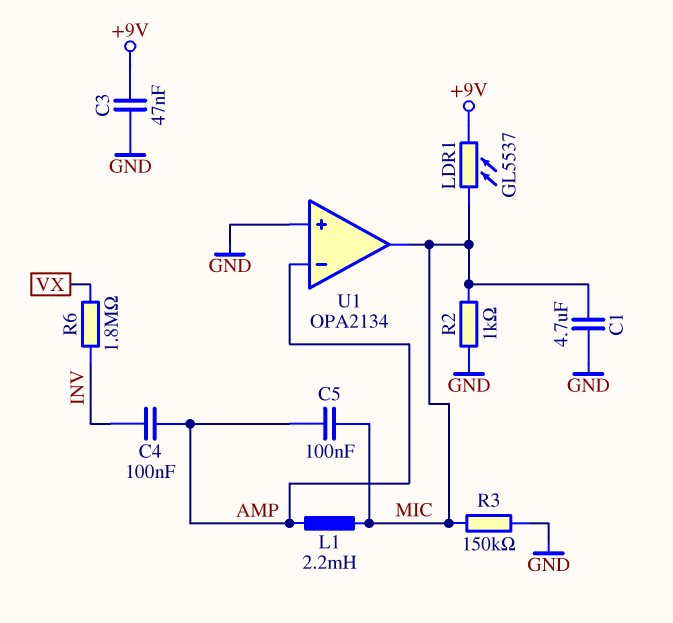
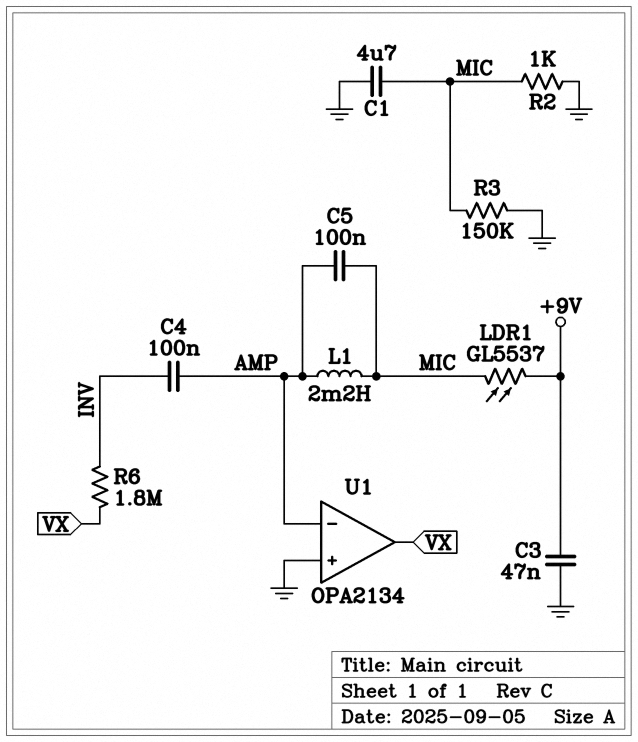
U1 pin out: MIC -> VX

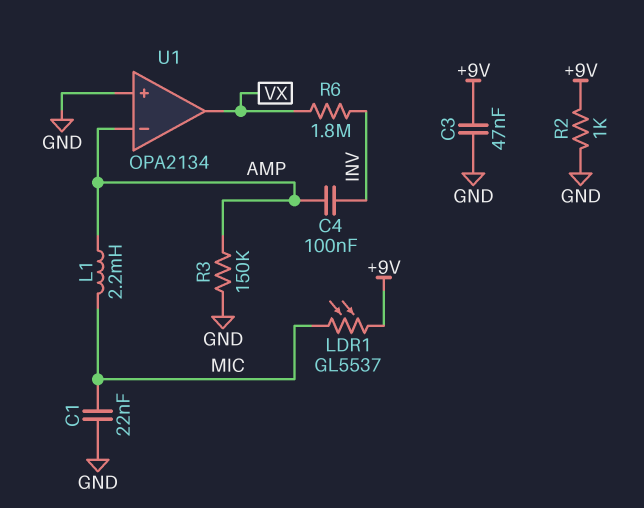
C1: 4.7uF (GND, MIC) -> 22nF (GND, MIC)
C5: 100nF (AMP, MIC) -> none
R2: 1k (GND, MIC) -> 1k (+9V, GND)
R3: 150k (GND, MIC) -> 150k (AMP, GND)

